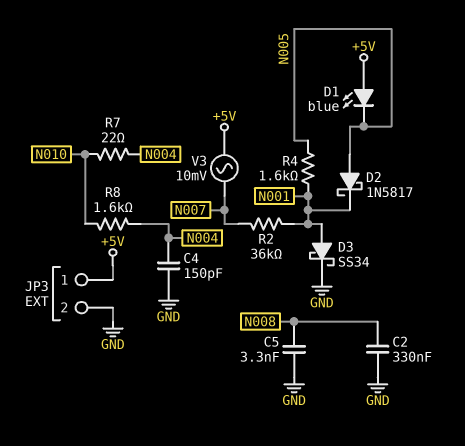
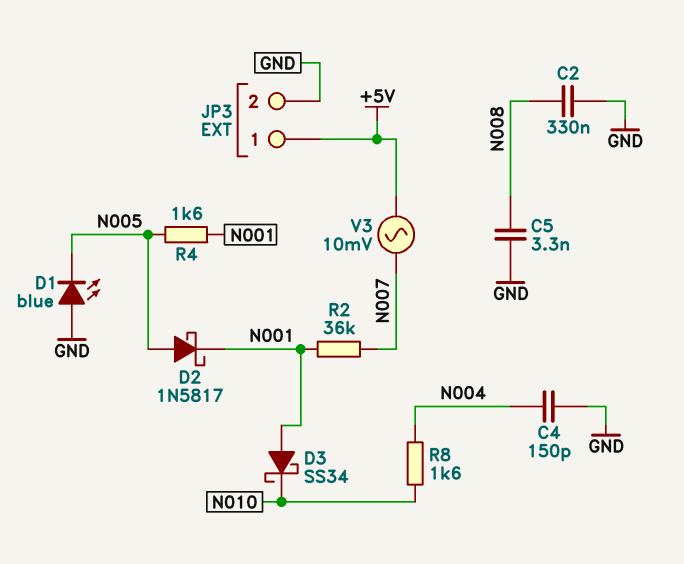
D1: LED blue (A +5V, K N005) -> LED blue (A GND, K N005)
D3: schottky SS34 (A N001, K GND) -> schottky SS34 (A N001, K N010)
R7: 22 (N004, N010) -> none

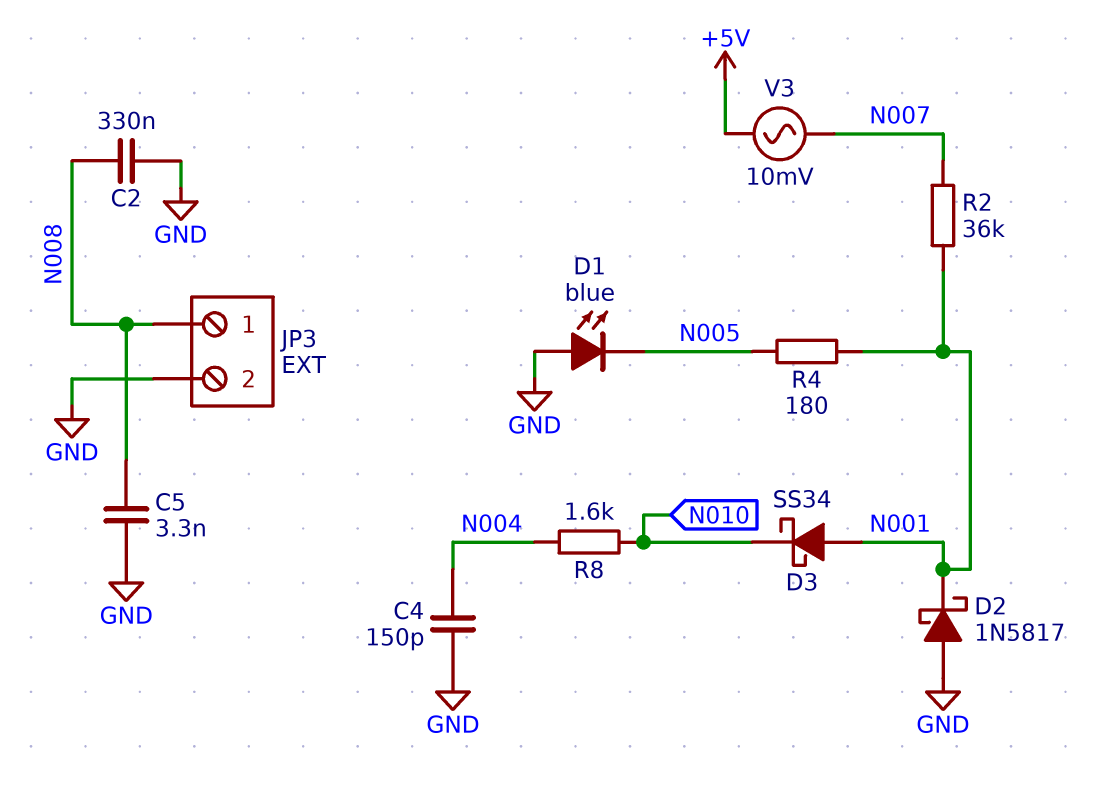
D2: schottky 1N5817 (A N005, K N001) -> schottky 1N5817 (A GND, K N001)
JP3 pin 1: +5V -> N008
R4: 1.6k (N001, N005) -> 180 (N001, N005)

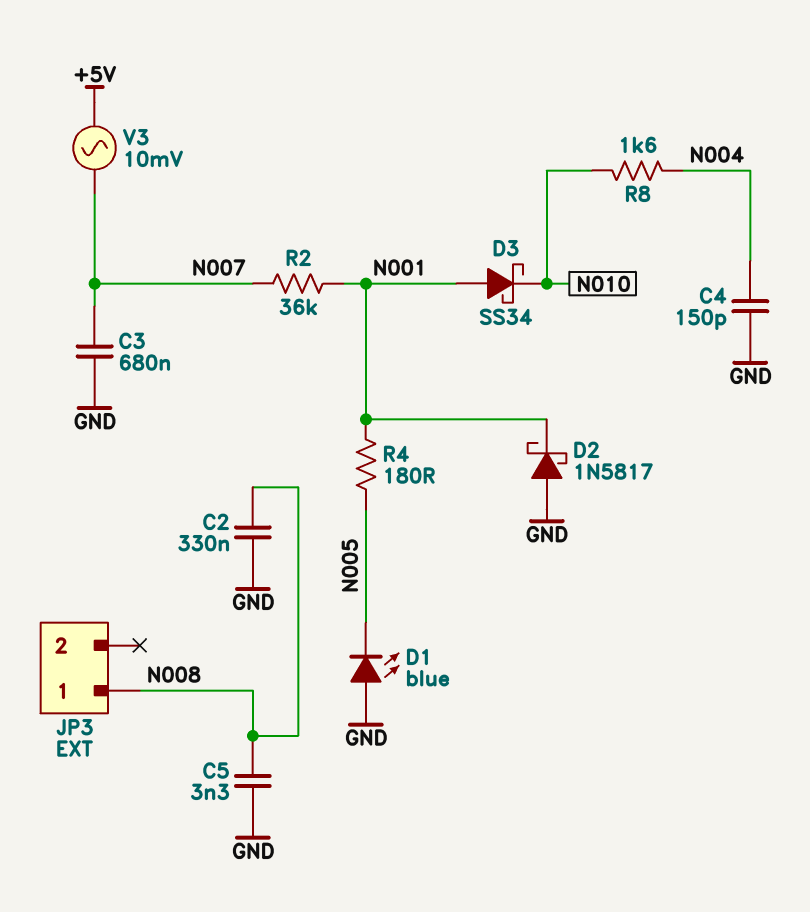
C3: none -> 680nF (GND, N007)
JP3 pin 2: GND -> none

